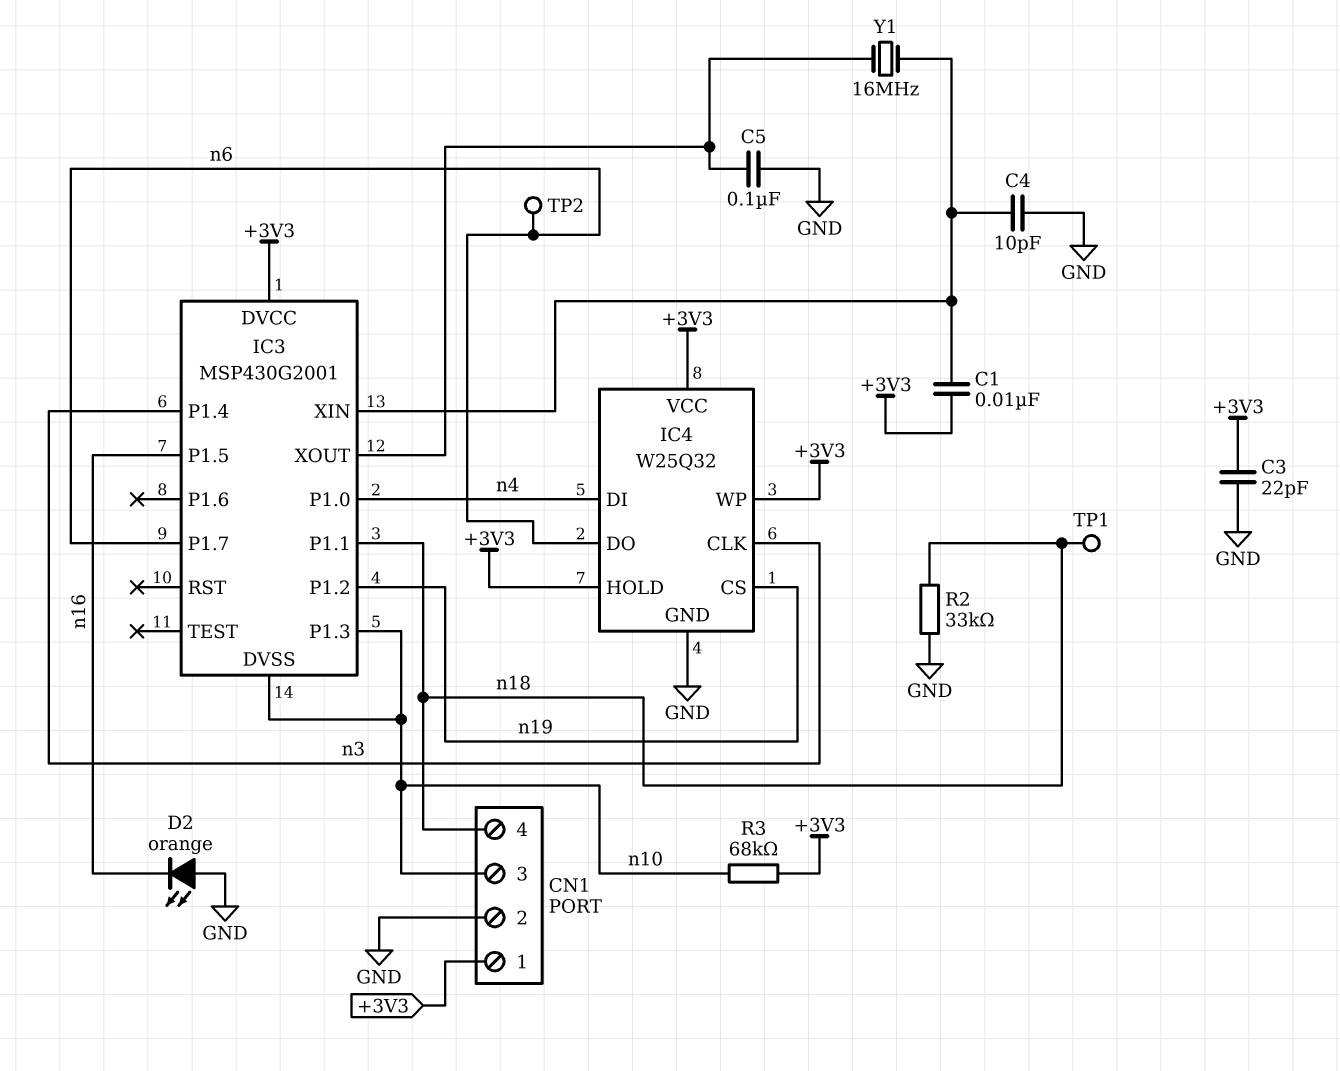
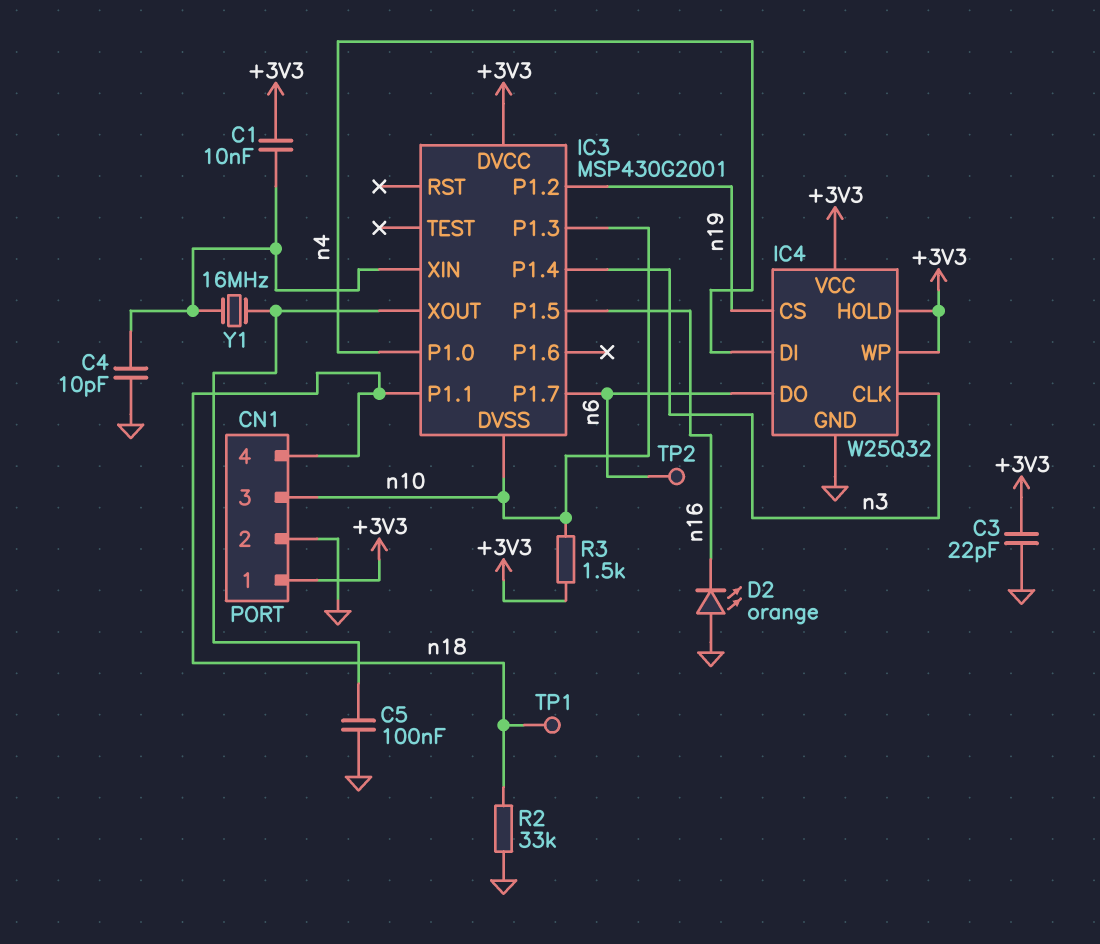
R3: 68k (+3V3, n10) -> 1.5k (+3V3, n10)

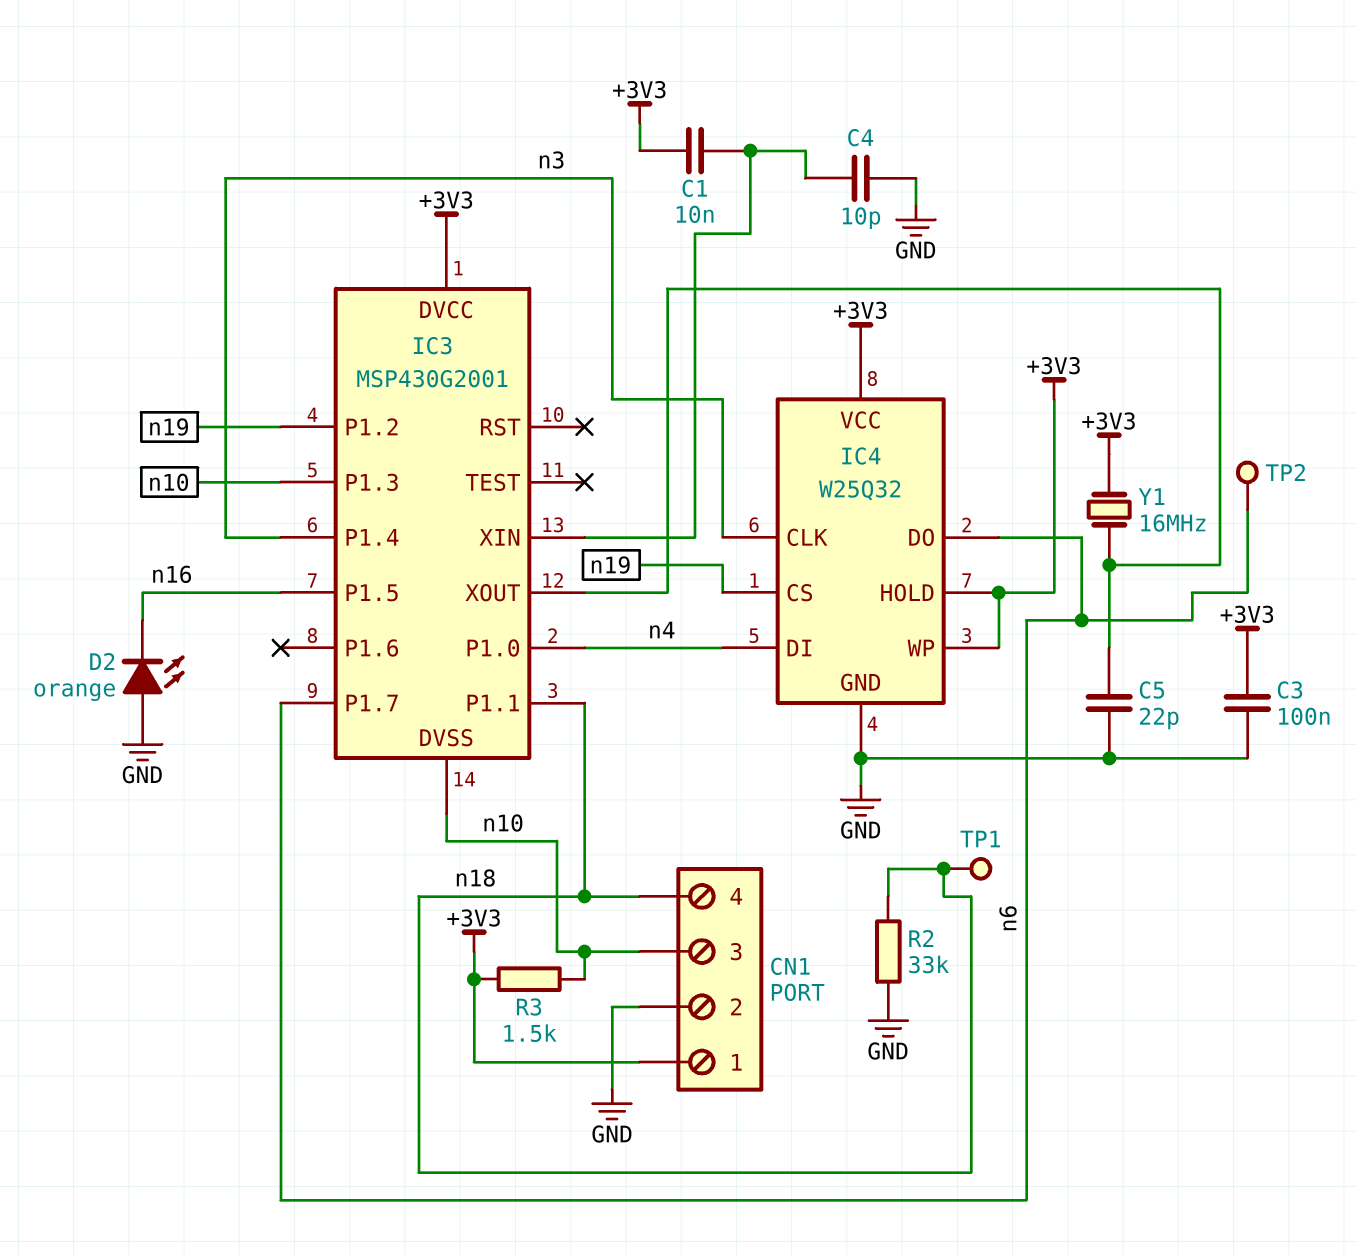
C3: 22pF (+3V3, GND) -> 100nF (+3V3, GND)
C5: 100nF (GND, IC3/XOUT) -> 22pF (GND, IC3/XOUT)
Y1: 16MHz (IC3/XIN, IC3/XOUT) -> 16MHz (+3V3, IC3/XOUT)

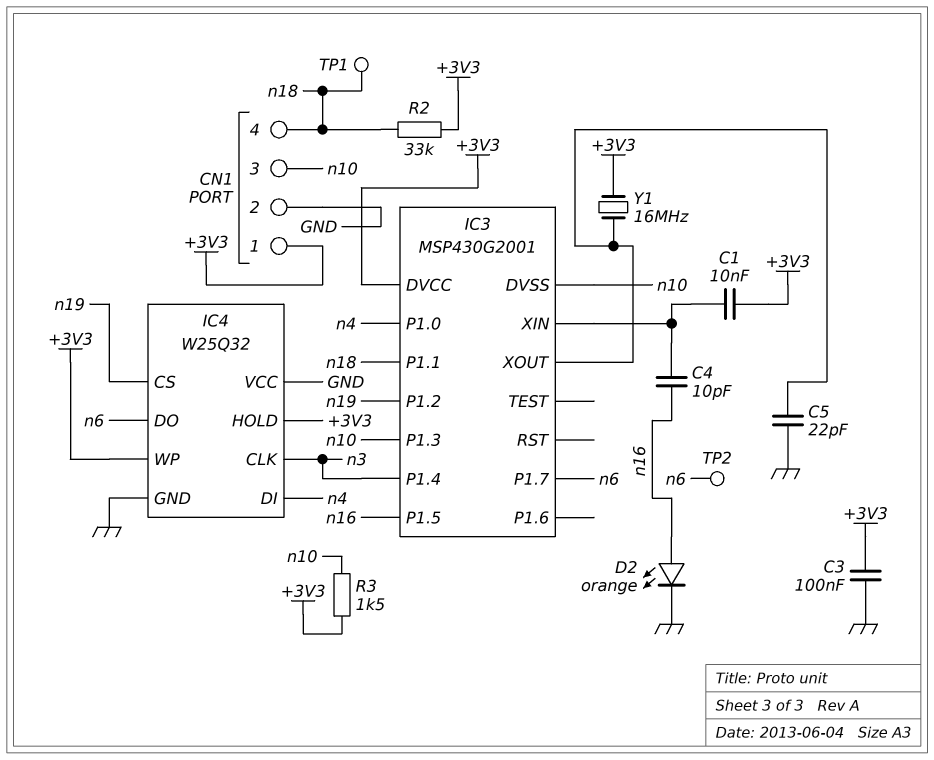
C4: 10pF (GND, IC3/XIN) -> 10pF (IC3/XIN, n16)
D2: LED orange (A GND, K n16) -> LED orange (A n16, K GND)
IC4 pin VCC: +3V3 -> GND
R2: 33k (GND, n18) -> 33k (+3V3, n18)

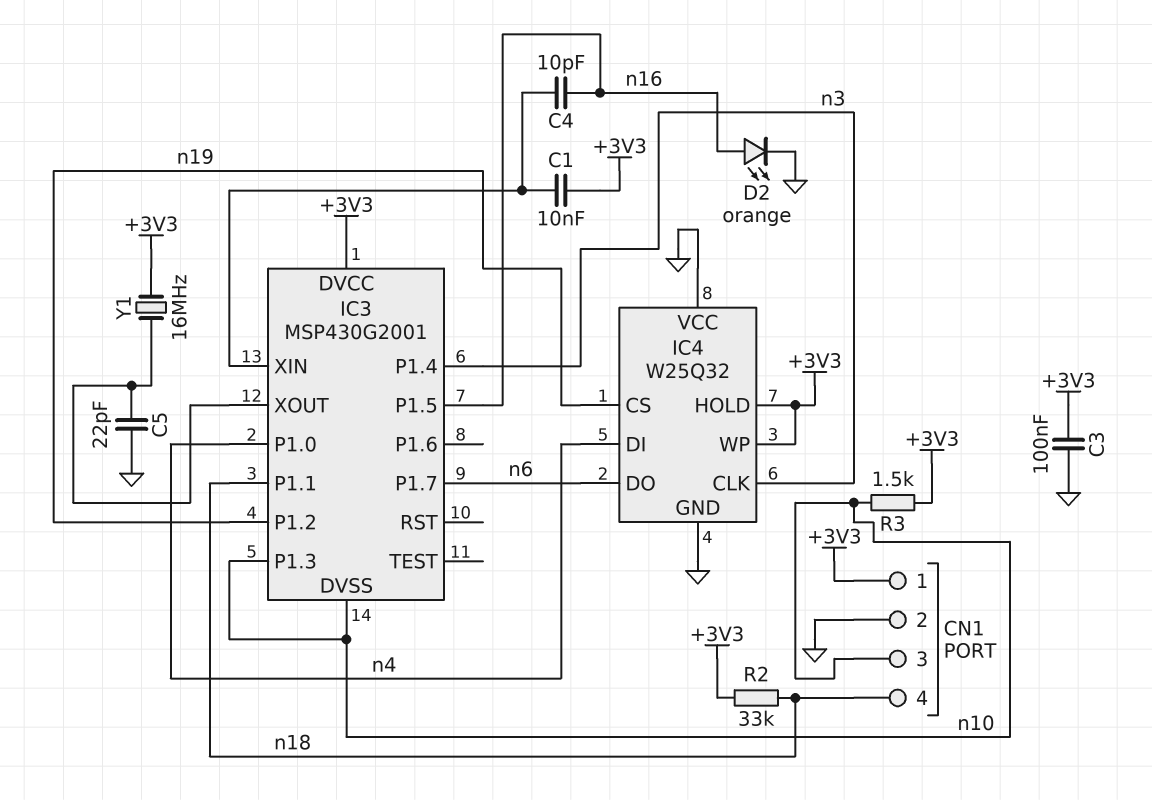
TP1: test point (n18) -> none
TP2: test point (n6) -> none

